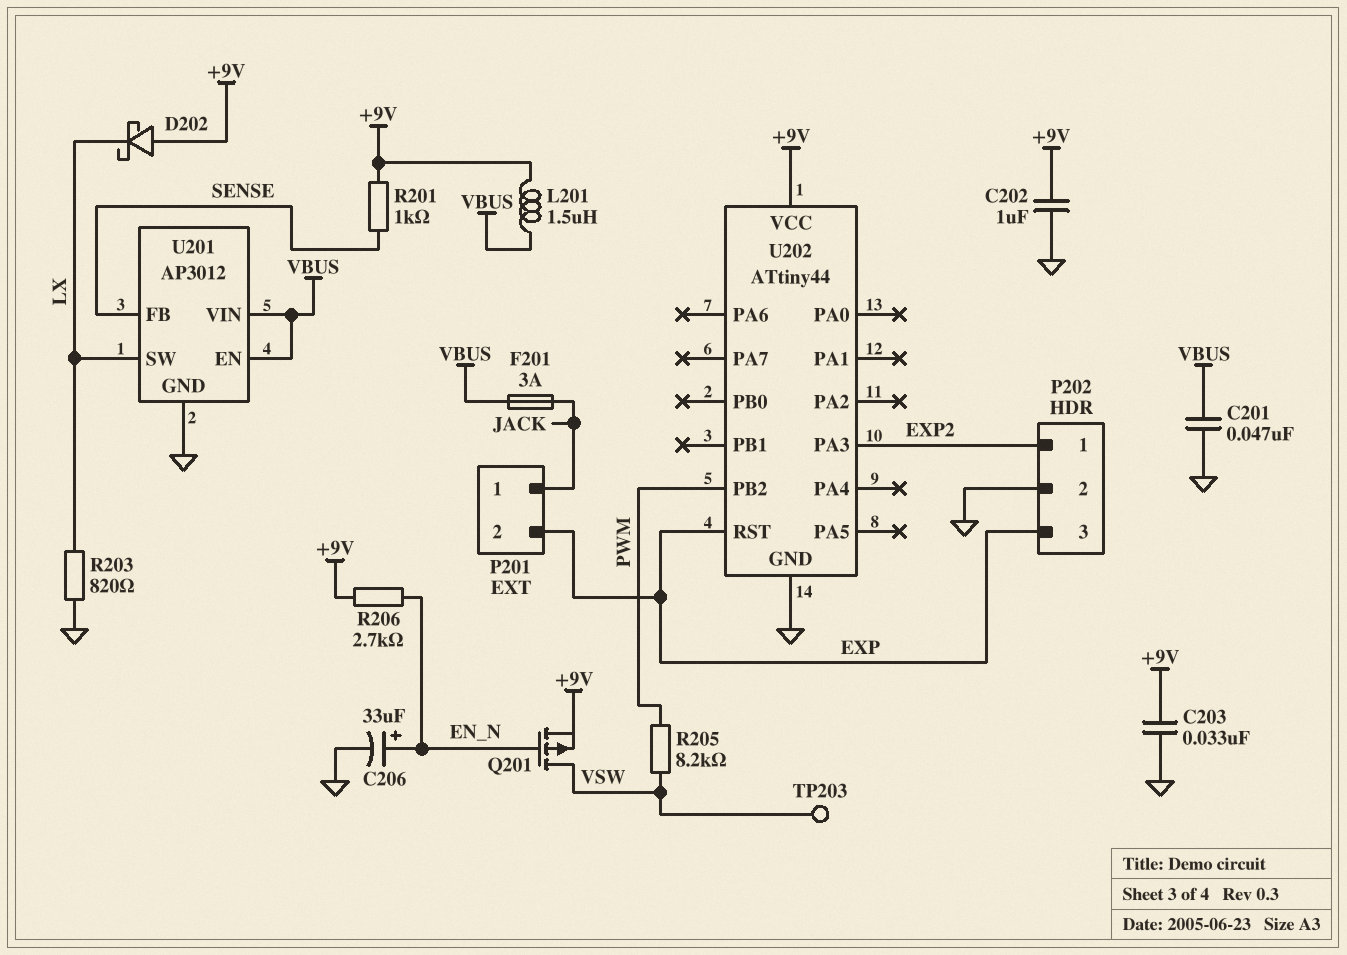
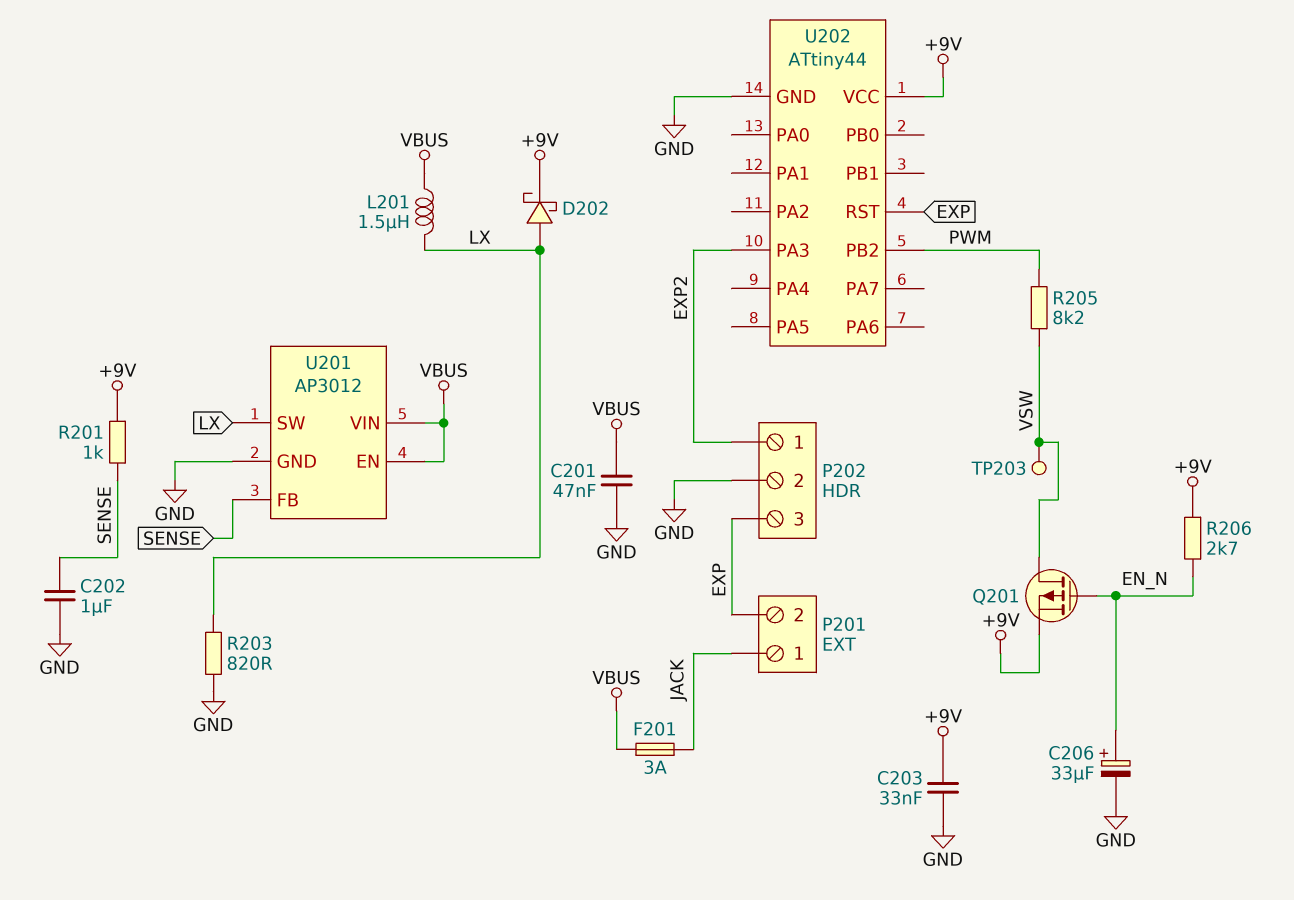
C202: 1uF (+9V, GND) -> 1uF (GND, SENSE)
D202: schottky (A +9V, K LX) -> schottky (A LX, K +9V)
L201: 1.5uH (+9V, VBUS) -> 1.5uH (LX, VBUS)

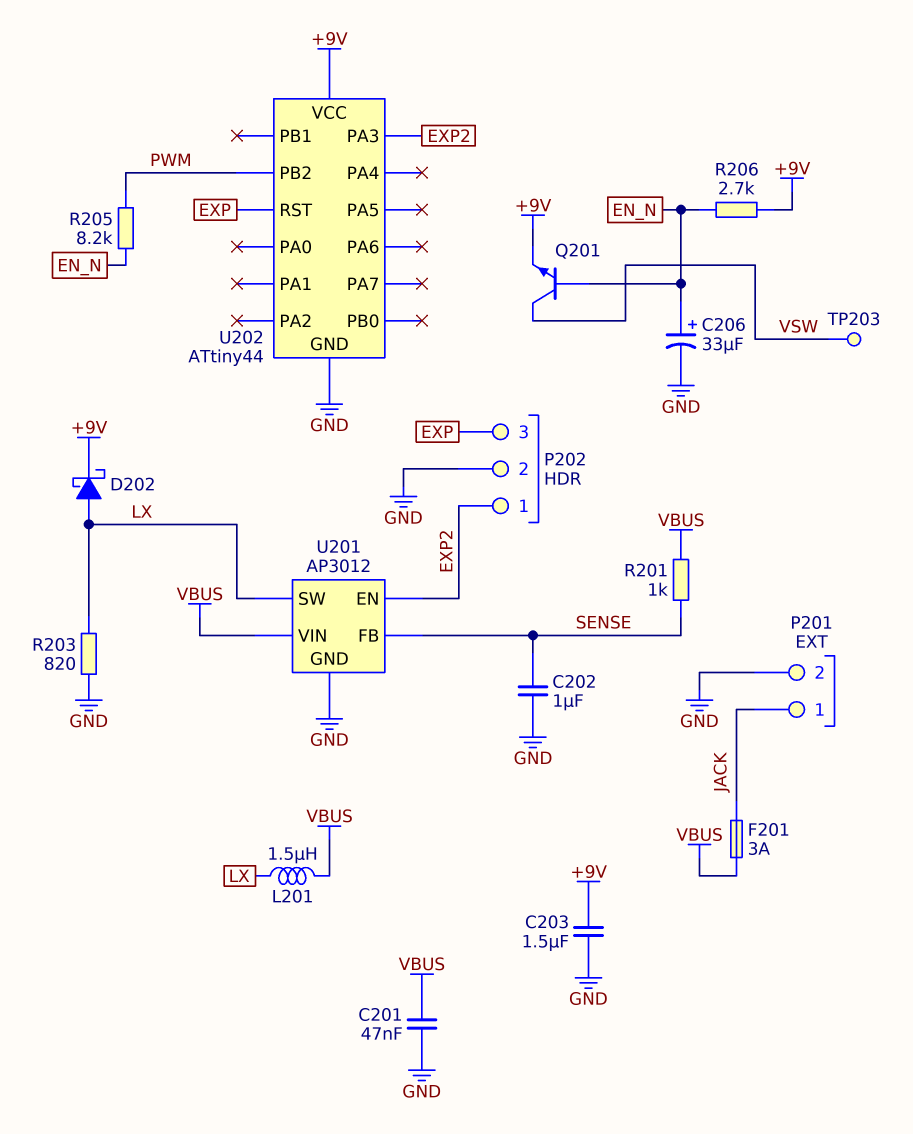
C203: 33nF (+9V, GND) -> 1.5uF (+9V, GND)
P201 pin 2: EXP -> GND
Q201: PMOS (G EN_N, D VSW, S +9V) -> NPN (B EN_N, C VSW, E +9V)
R201: 1k (+9V, SENSE) -> 1k (SENSE, VBUS)
R205: 8.2k (PWM, VSW) -> 8.2k (EN_N, PWM)
U201 pin EN: VBUS -> EXP2

